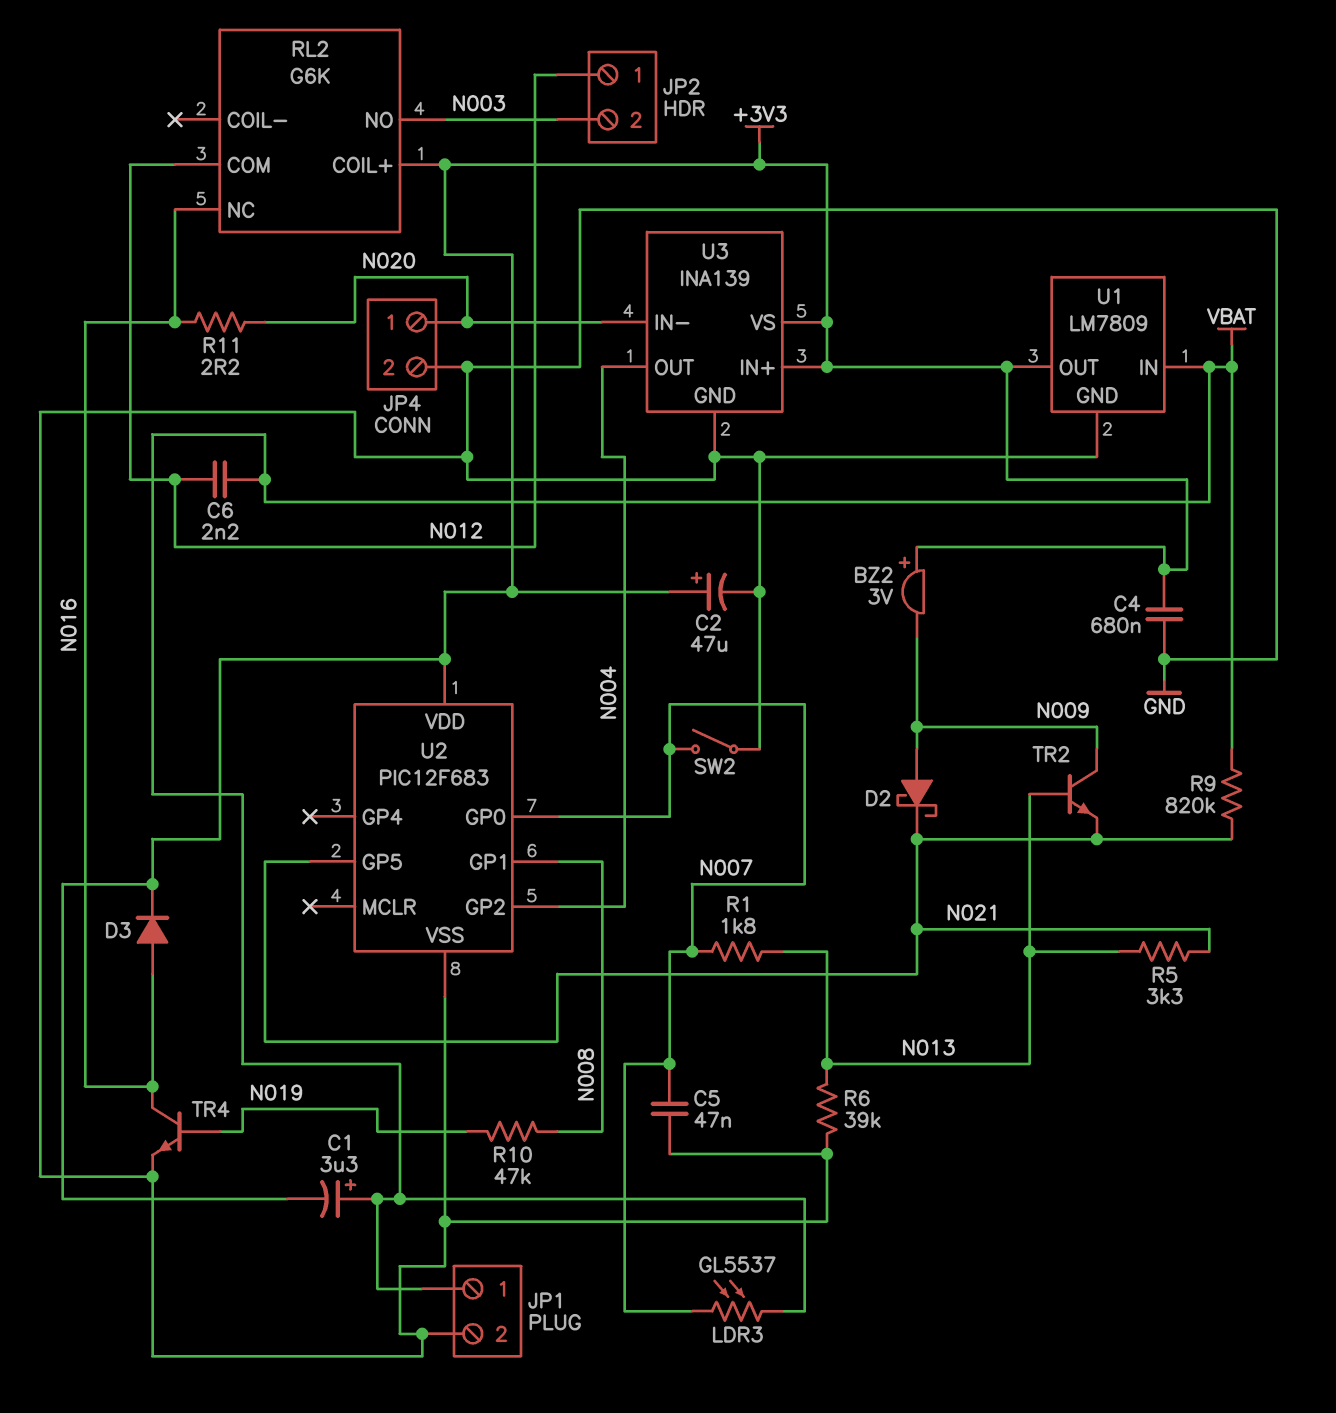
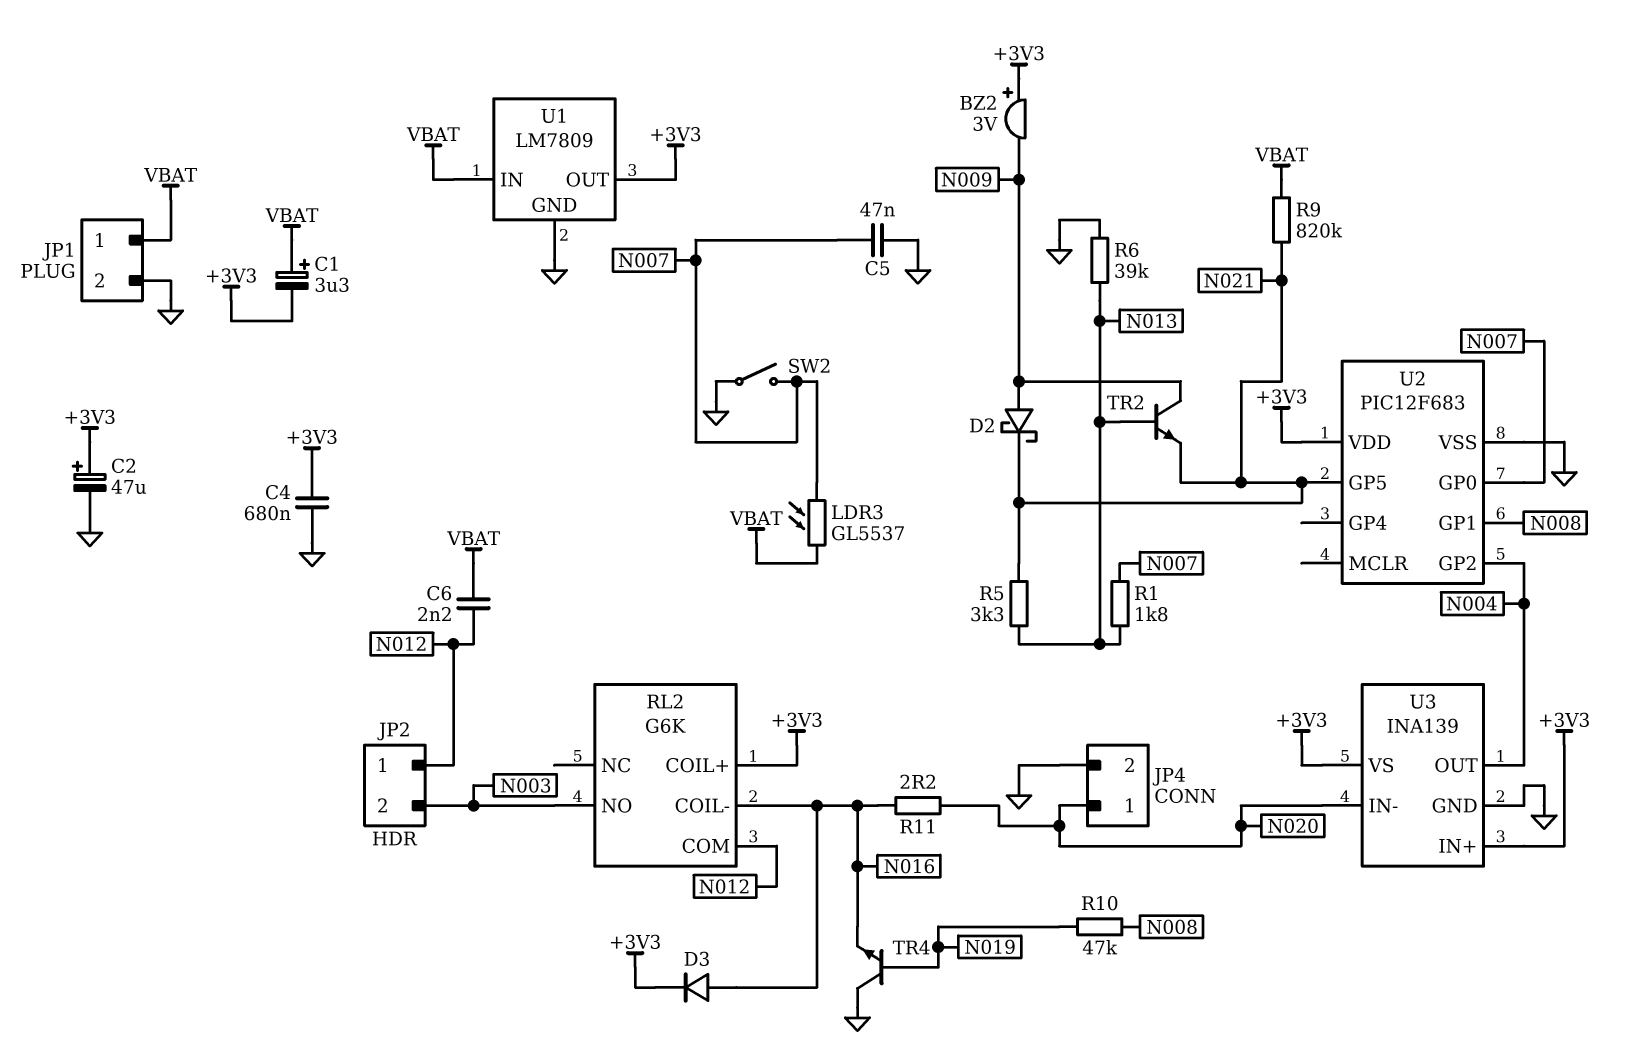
RL2 pin COIL-: none -> N016
RL2 pin NC: N016 -> none
TR4: NPN (B N019, C N016, E GND) -> NPN (B N019, C GND, E N016)

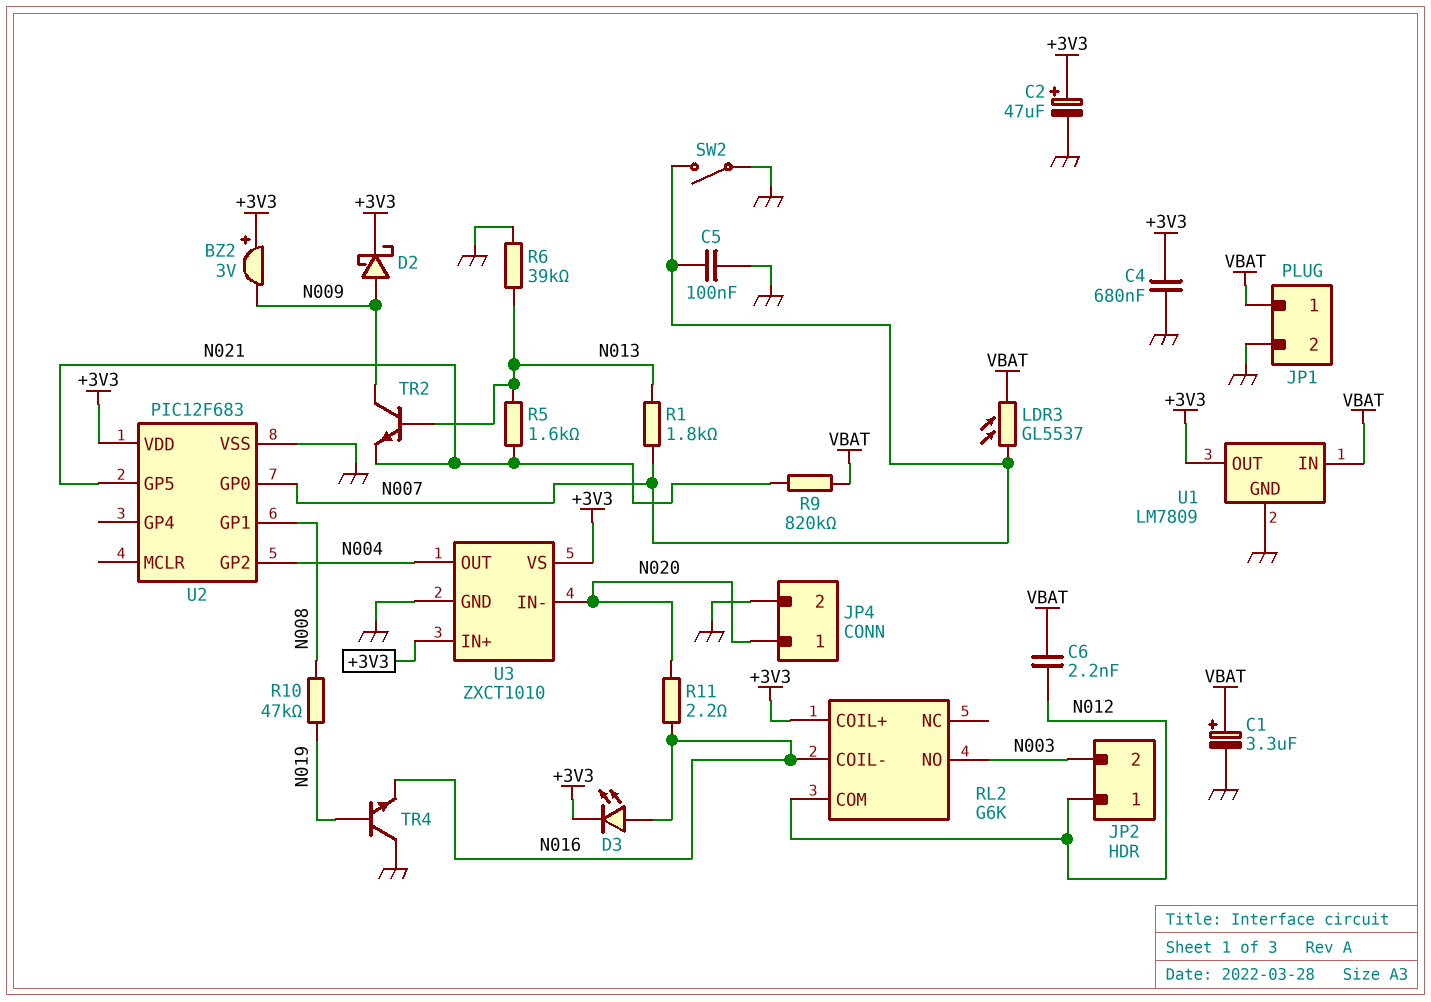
C1: 3.3uF (plus VBAT, minus +3V3) -> 3.3uF (plus VBAT, minus GND)
C5: 47nF (GND, N007) -> 100nF (GND, N007)
D2: schottky (A N009, K N021) -> schottky (A N009, K +3V3)
D3: diode (A N016, K +3V3) -> LED (A N016, K +3V3)
R5: 3.3k (N013, N021) -> 1.6k (N013, N021)
U3: INA139 -> ZXCT1010

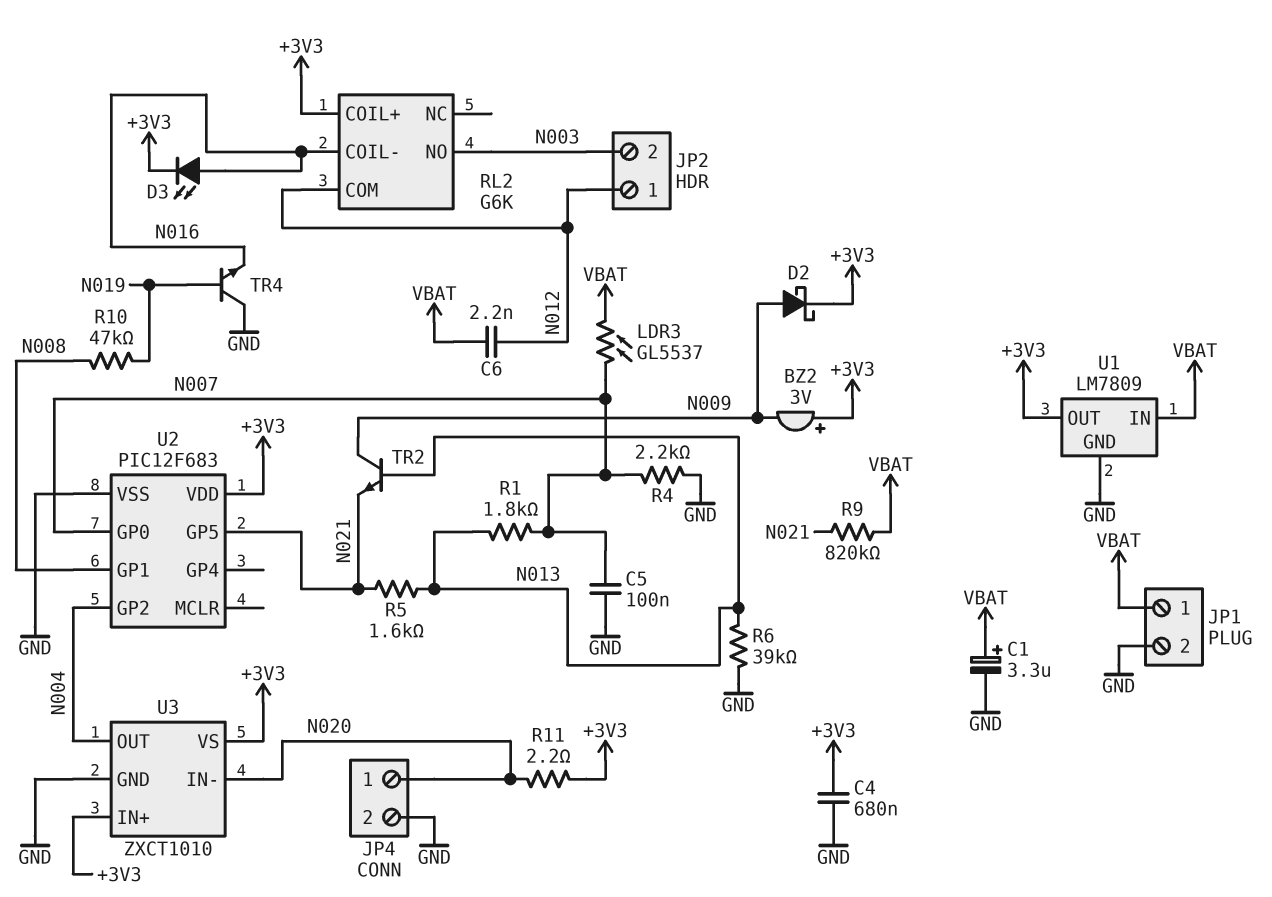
C2: 47uF (plus +3V3, minus GND) -> none
R4: none -> 2.2k (GND, N007)
R11: 2.2 (N016, N020) -> 2.2 (+3V3, N020)
SW2: switch (GND, N007) -> none

